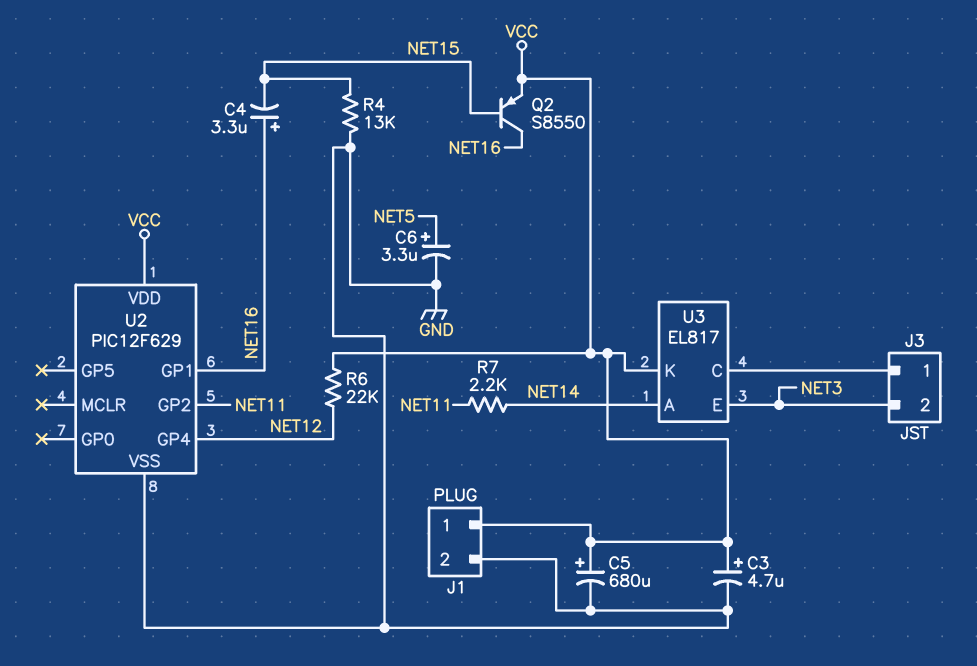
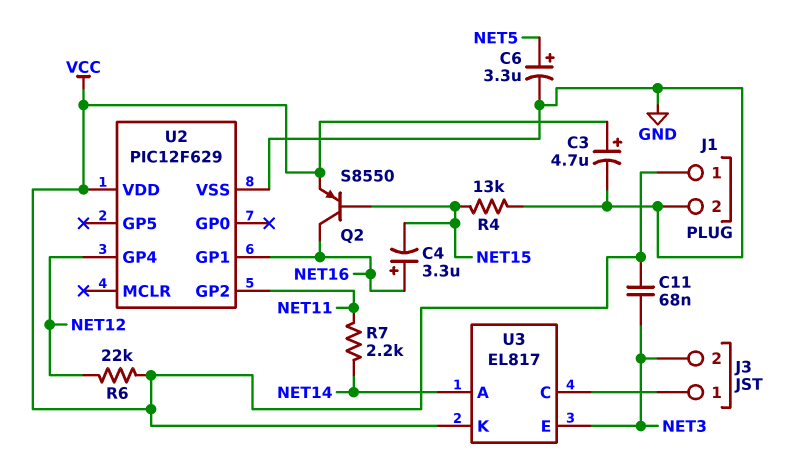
C5: 680uF (plus VCC, minus GND) -> none
C11: none -> 68nF (NET3, VCC)

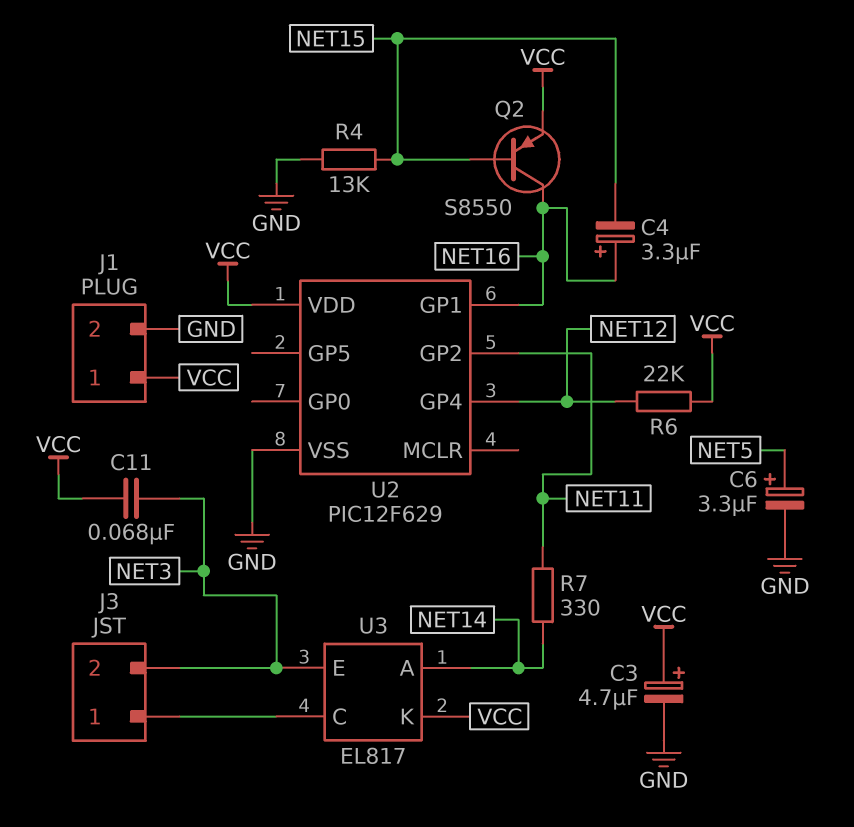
R7: 2.2k (NET11, NET14) -> 330 (NET11, NET14)

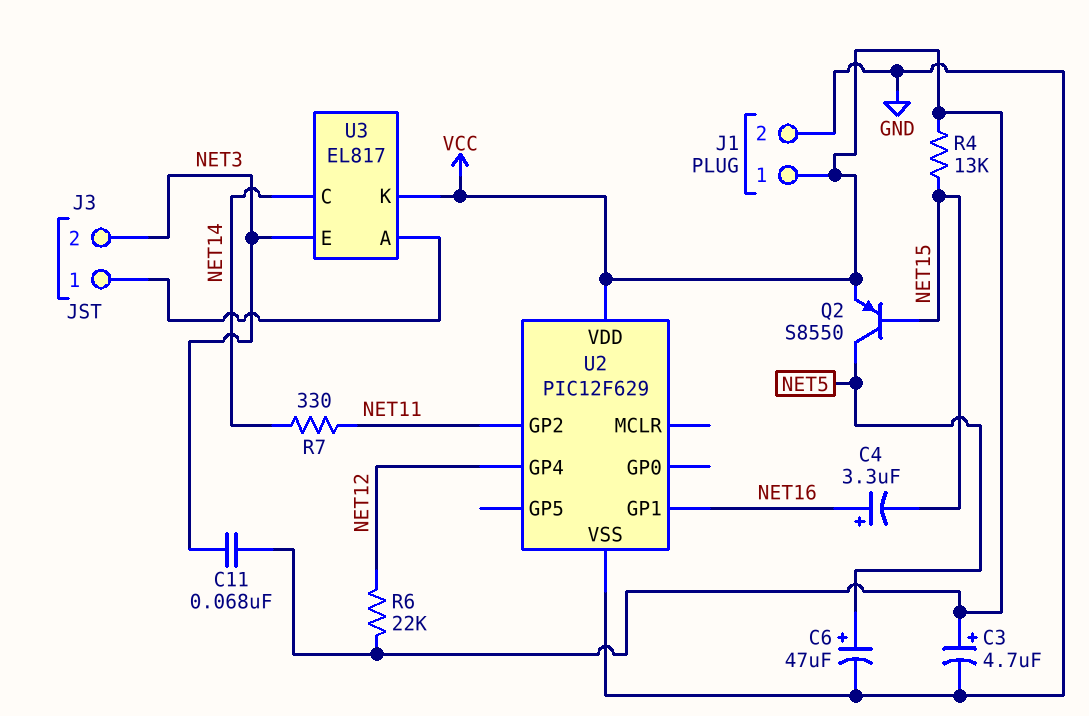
C6: 3.3uF (plus NET5, minus GND) -> 47uF (plus NET5, minus GND)
Q2: PNP S8550 (B NET15, C NET16, E VCC) -> PNP S8550 (B NET15, C NET5, E VCC)
R4: 13k (GND, NET15) -> 13k (NET15, VCC)
U3 pin A: NET14 -> J3/1
U3 pin C: J3/1 -> NET14

